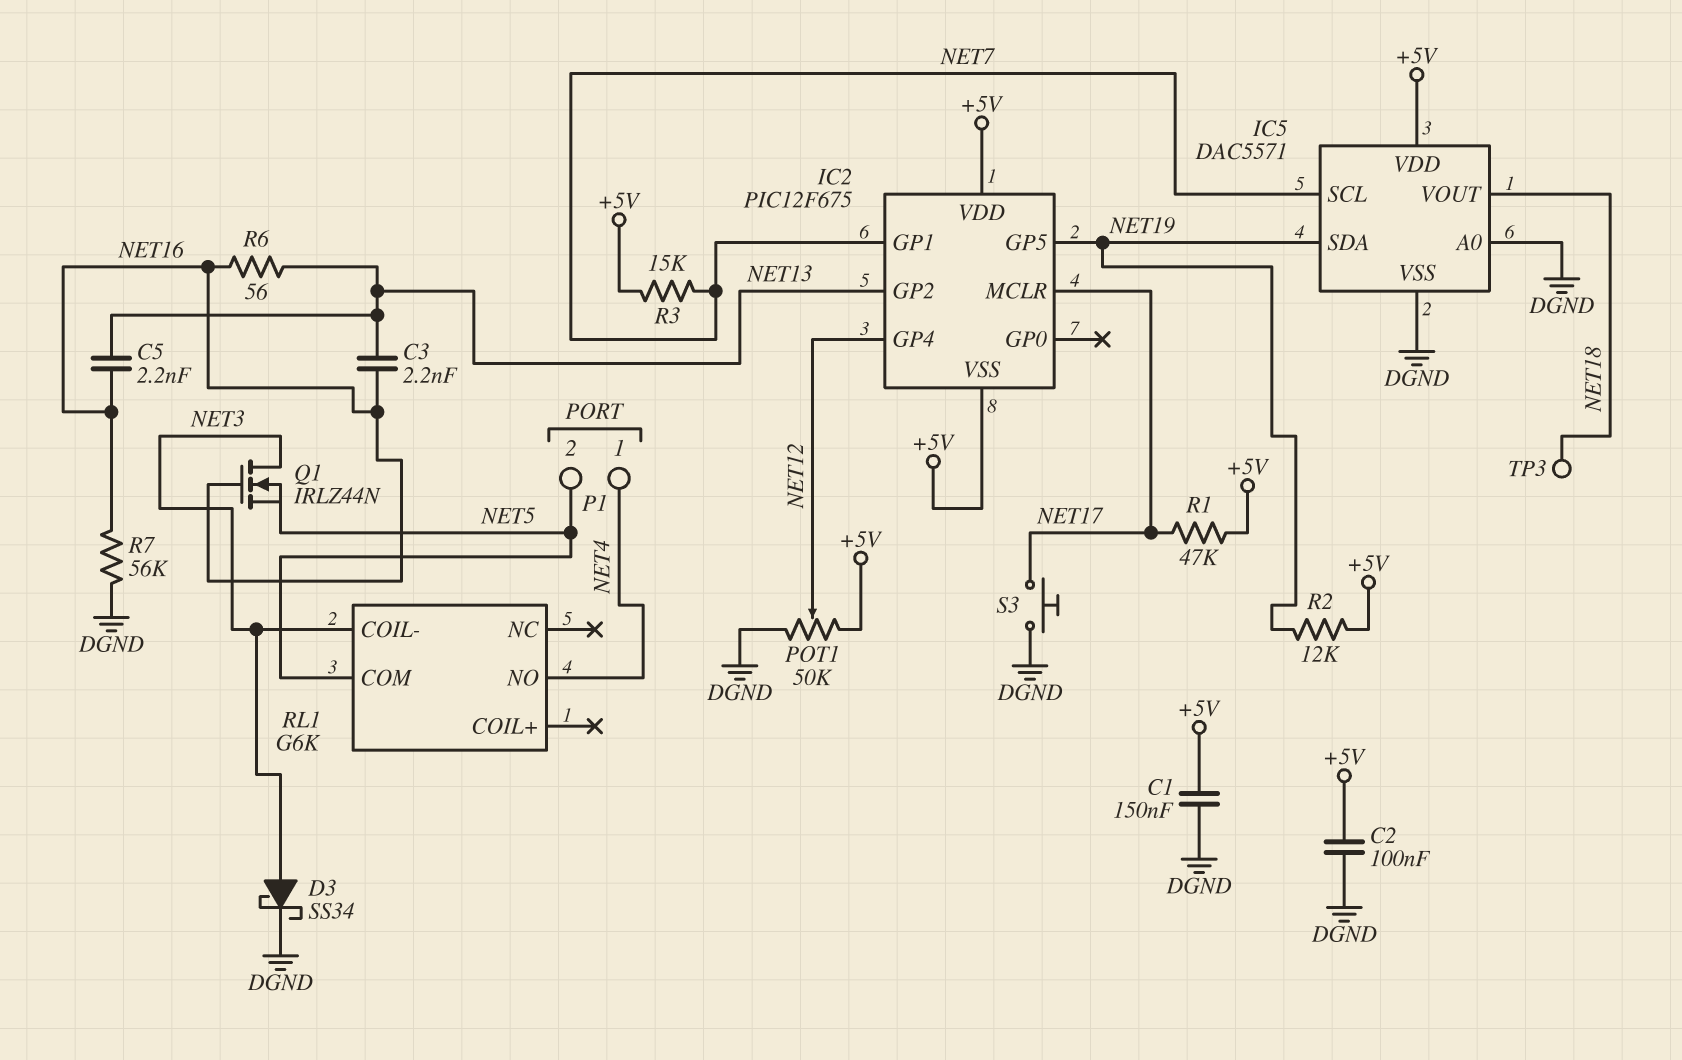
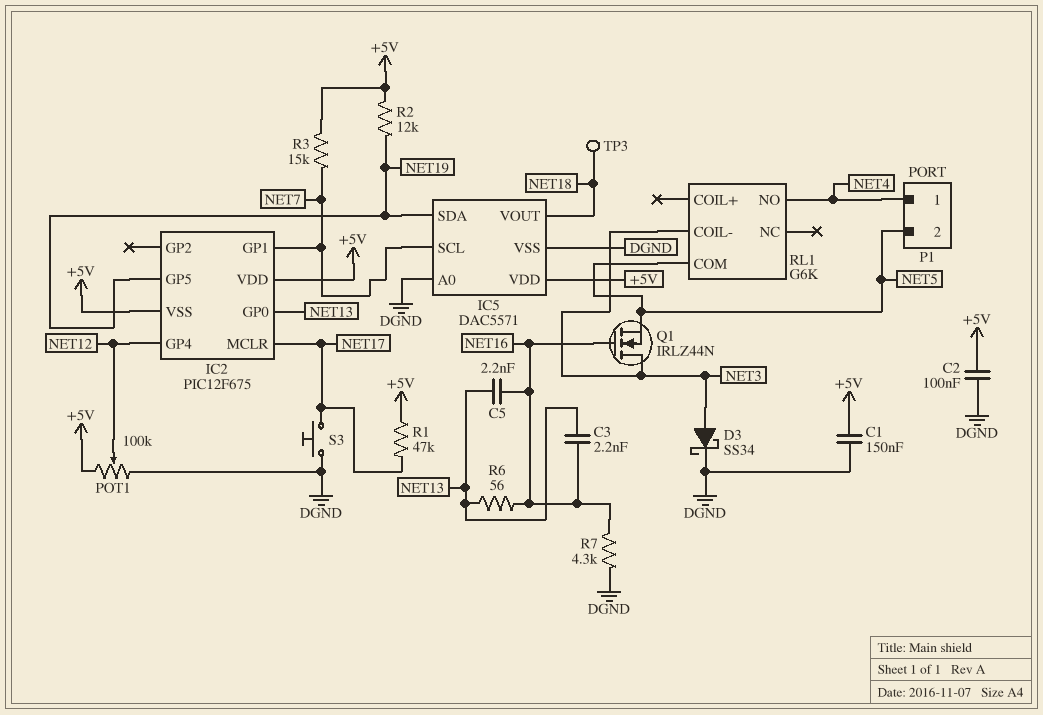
IC2 pin GP0: none -> NET13
IC2 pin GP2: NET13 -> none
POT1: 50k (+5V, DGND, wiper NET12) -> 100k (+5V, DGND, wiper NET12)
R7: 56k (DGND, NET16) -> 4.3k (DGND, NET16)

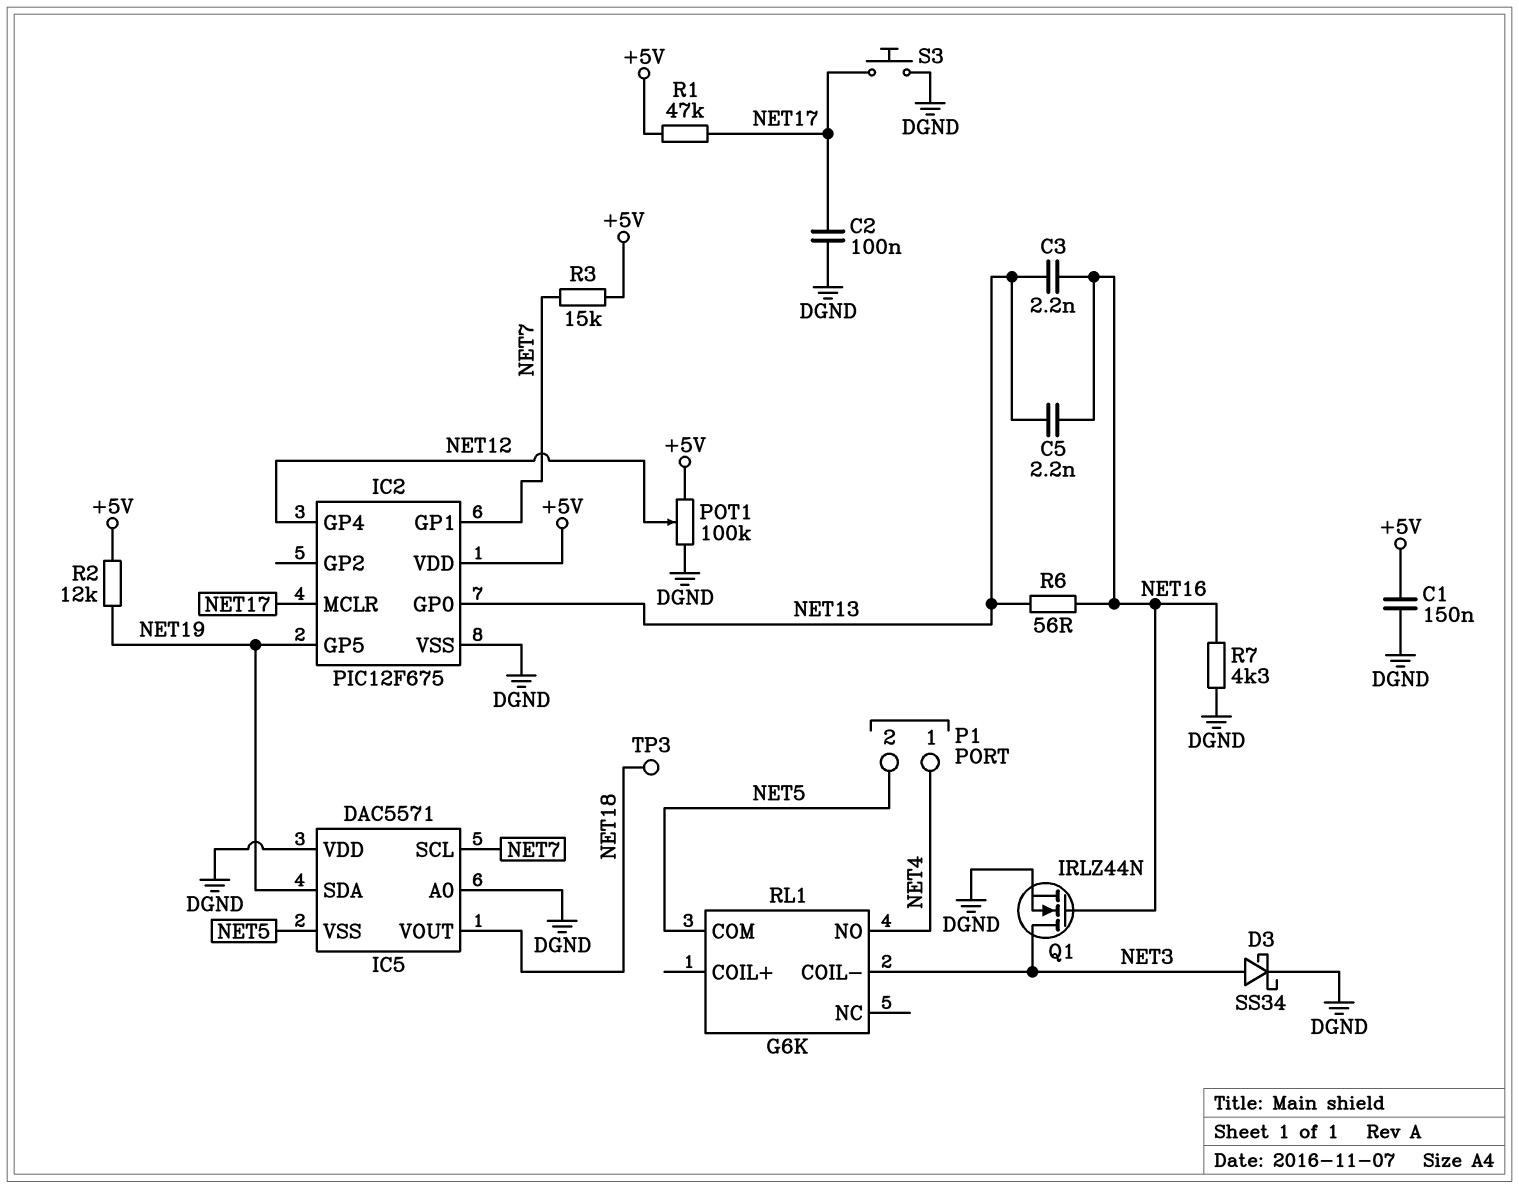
C2: 100nF (+5V, DGND) -> 100nF (DGND, NET17)
IC2 pin VSS: +5V -> DGND
IC5 pin VDD: +5V -> DGND
IC5 pin VSS: DGND -> NET5
Q1: NMOS IRLZ44N (G NET16, D NET3, S NET5) -> NMOS IRLZ44N (G NET16, D NET3, S DGND)

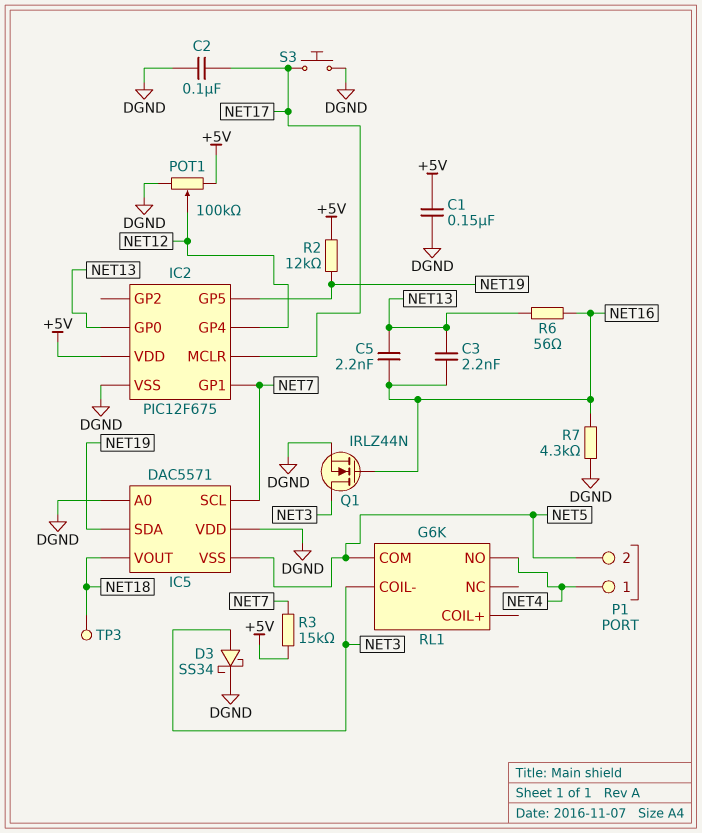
R1: 47k (+5V, NET17) -> none

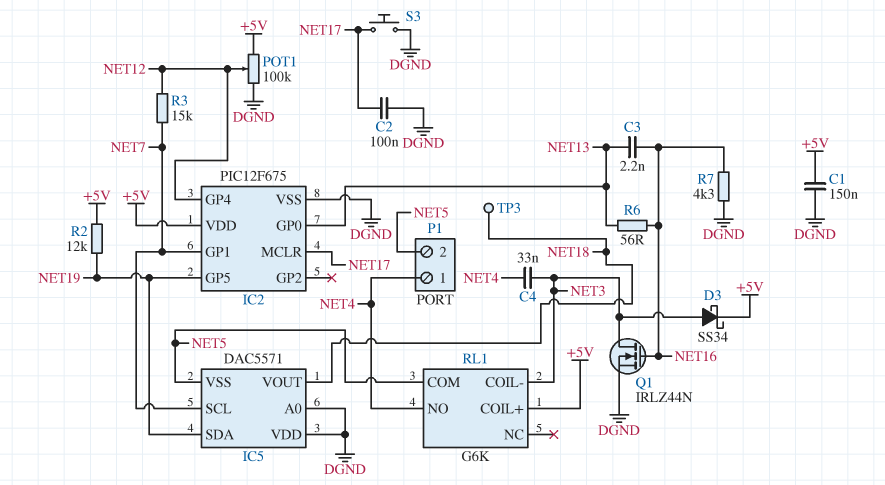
C4: none -> 33nF (NET3, NET4)
C5: 2.2nF (NET13, NET16) -> none
D3: schottky SS34 (A NET3, K DGND) -> schottky SS34 (A NET3, K +5V)
R3: 15k (+5V, NET7) -> 15k (NET7, NET12)
RL1 pin COIL+: none -> +5V

